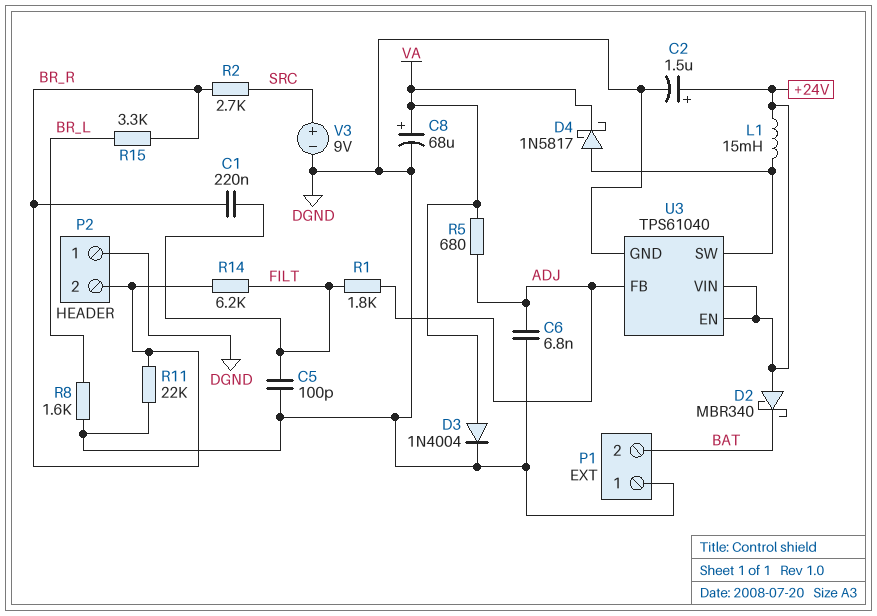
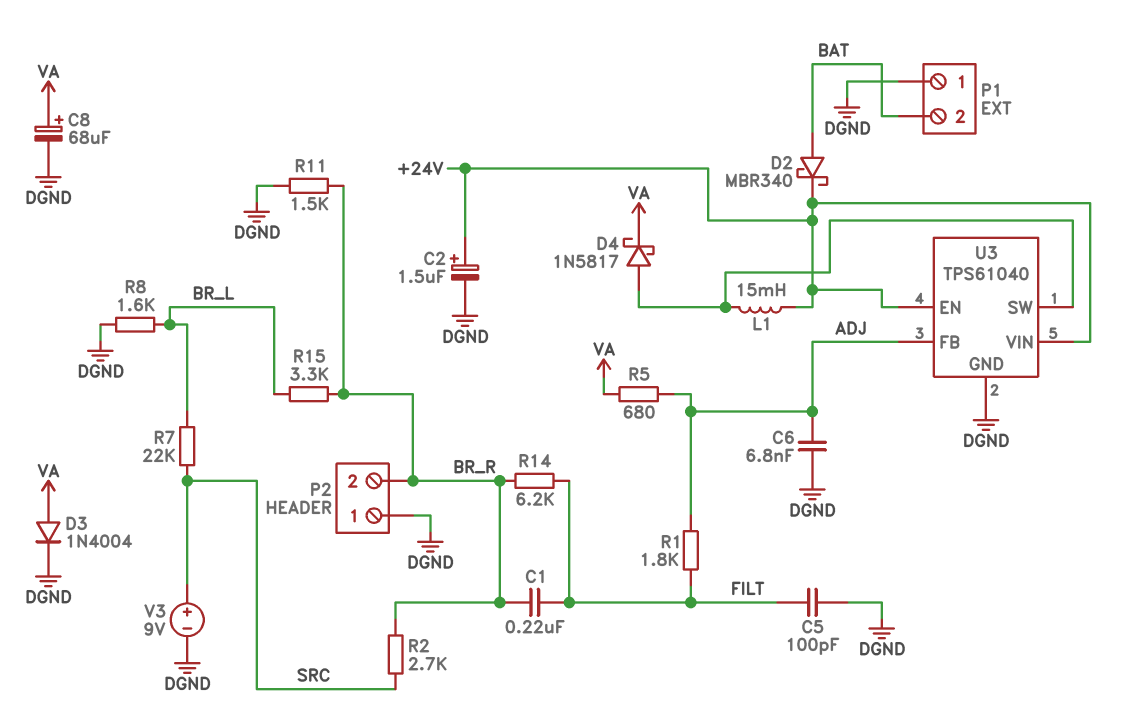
D2: schottky MBR340 (A +24V, K BAT) -> schottky MBR340 (A BAT, K +24V)
R7: none -> 22k (BR_L, SRC)
R11: 22k (BR_R, DGND) -> 1.5k (BR_R, DGND)

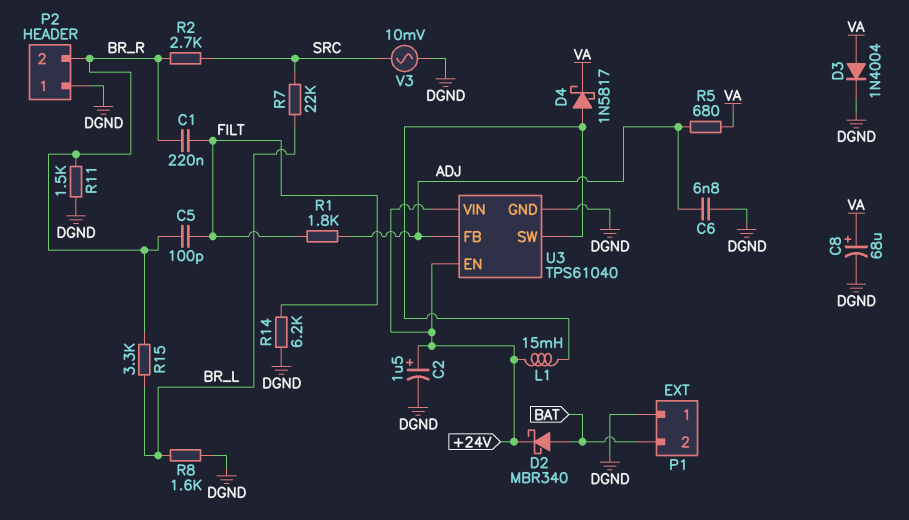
C5: 100pF (DGND, FILT) -> 100pF (BR_R, FILT)
R14: 6.2k (BR_R, FILT) -> 6.2k (DGND, FILT)
V3: 9V (plus SRC, minus DGND) -> AC 10mV (DGND, SRC)

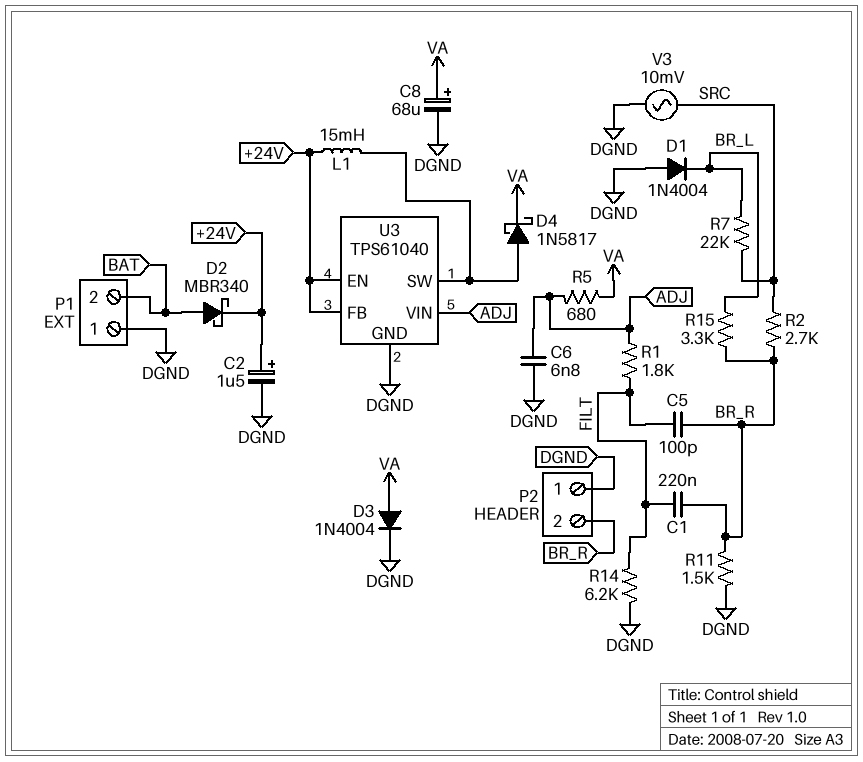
D1: none -> diode 1N4004 (A DGND, K BR_L)
R8: 1.6k (BR_L, DGND) -> none
U3 pin FB: ADJ -> +24V
U3 pin VIN: +24V -> ADJ

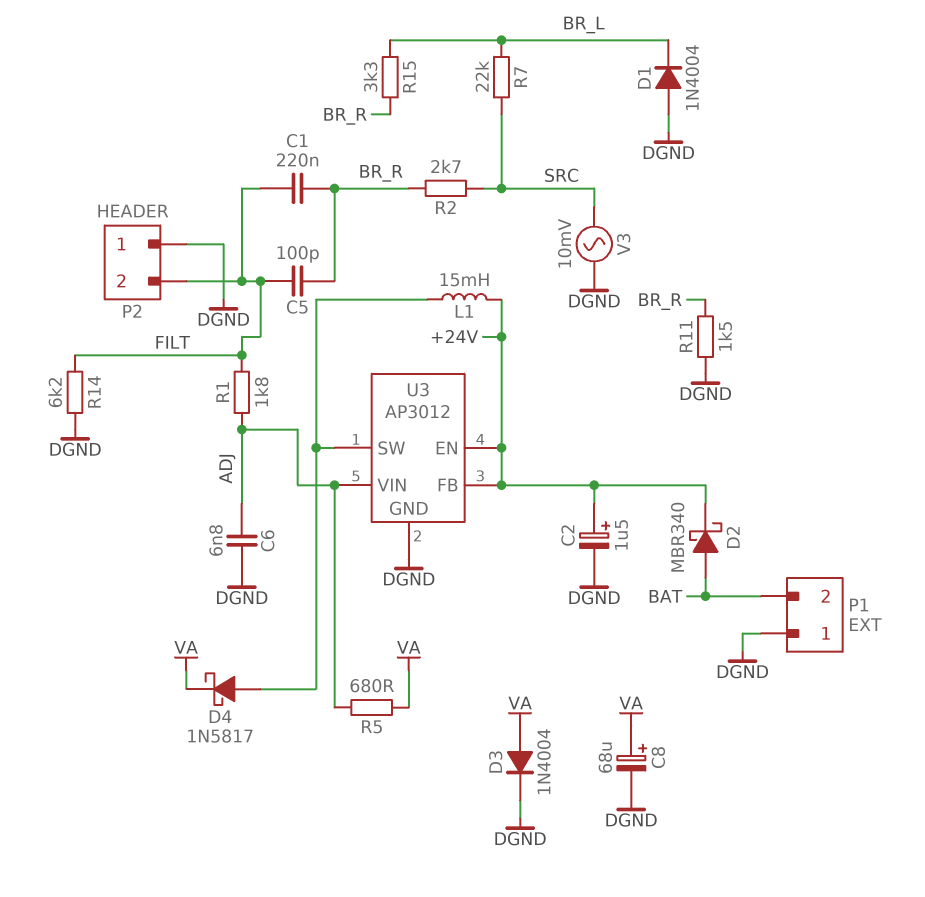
P2 pin 2: BR_R -> FILT
U3: TPS61040 -> AP3012

